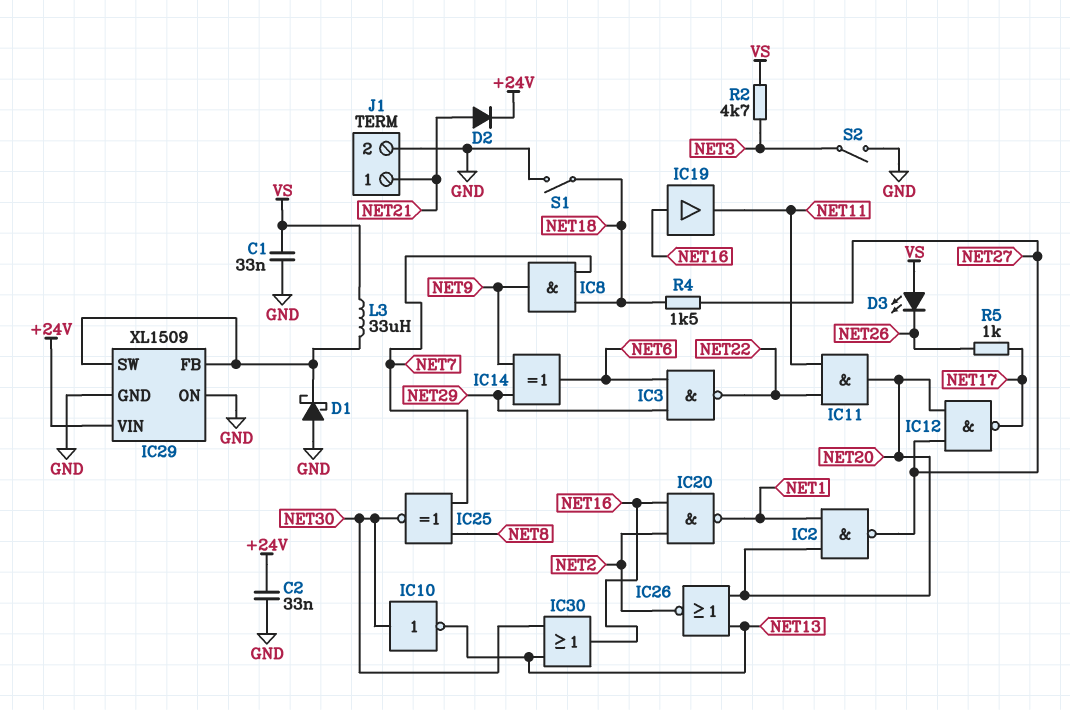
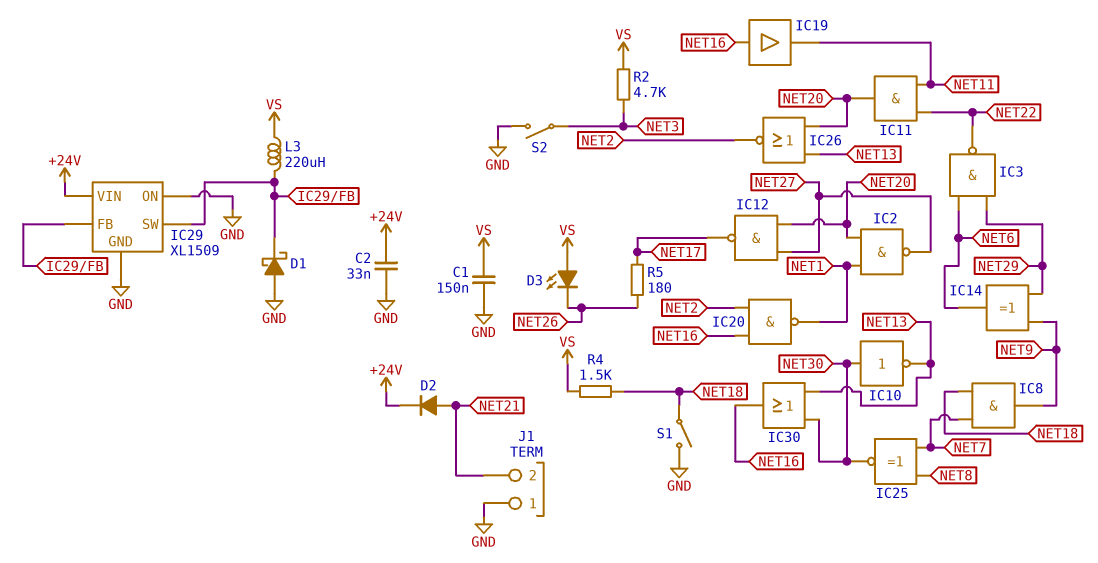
C1: 33nF (GND, VS) -> 150nF (GND, VS)
J1 pin 1: NET21 -> GND
J1 pin 2: GND -> NET21
L3: 33uH (IC29/FB, VS) -> 220uH (IC29/FB, VS)
R4: 1.5k (NET18, NET27) -> 1.5k (NET18, VS)
R5: 1k (NET17, NET26) -> 180 (NET17, NET26)

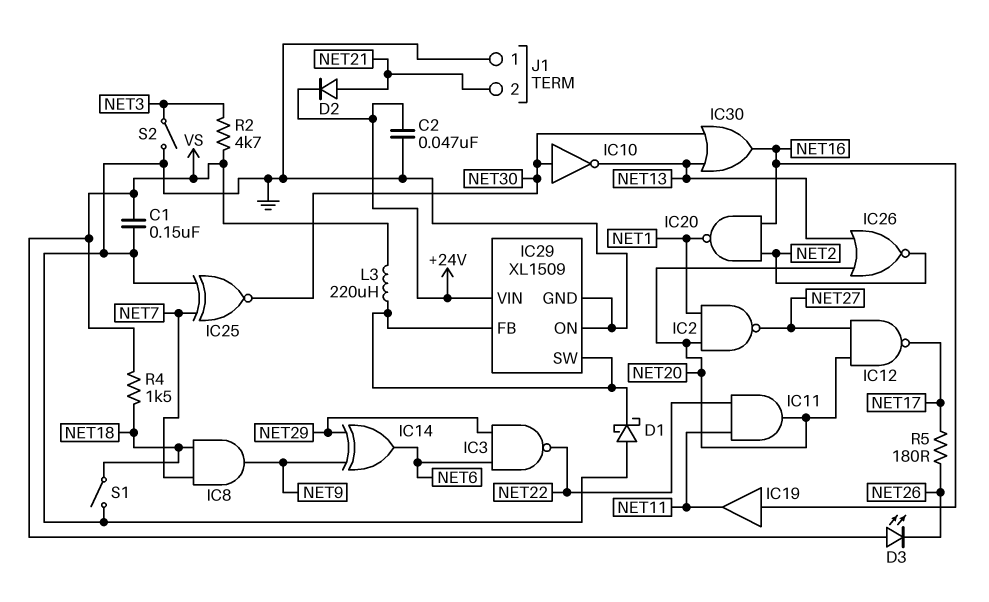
C2: 33nF (+24V, GND) -> 47nF (+24V, GND)
IC25: XNOR (in NET7, in NET8, out NET30) -> XNOR (in GND, in NET7, out NET30)

